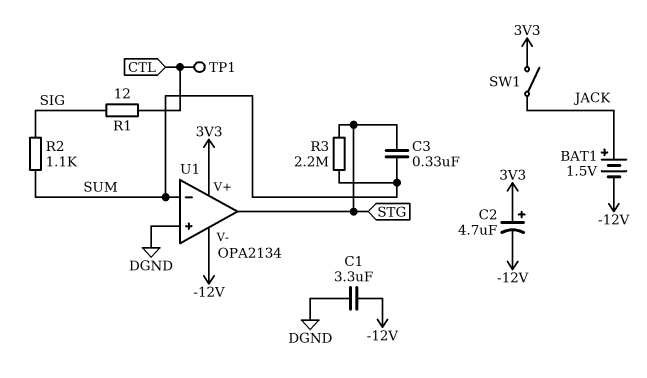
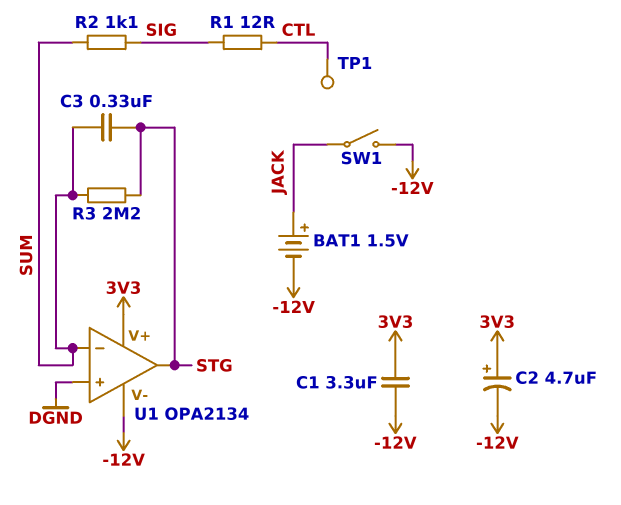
C1: 3.3uF (-12V, DGND) -> 3.3uF (-12V, 3V3)
SW1: switch (3V3, JACK) -> switch (-12V, JACK)

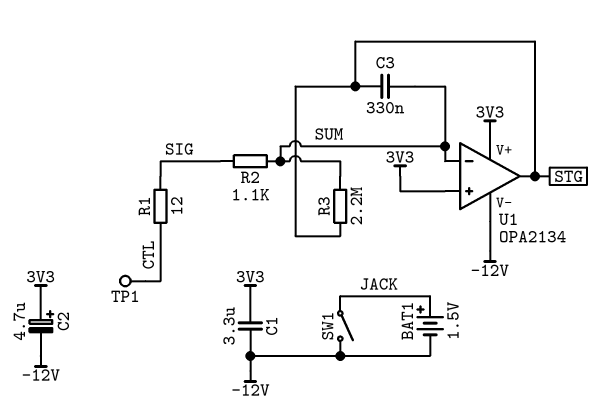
U1 pin in+: DGND -> 3V3

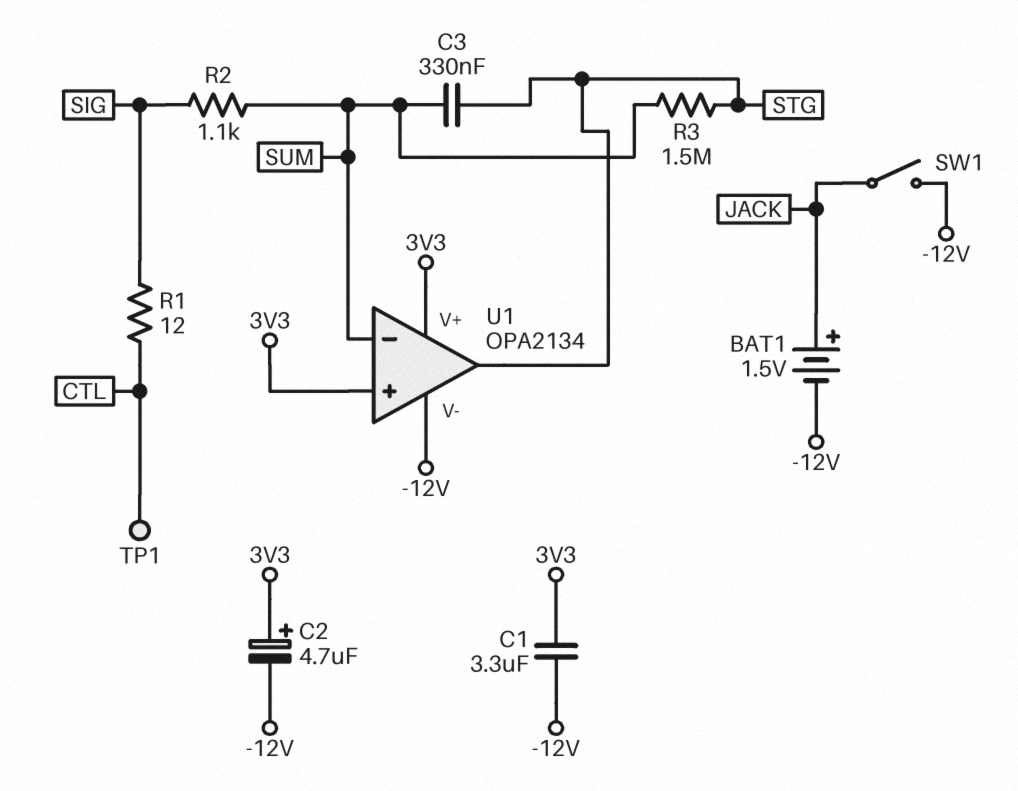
R3: 2.2M (STG, SUM) -> 1.5M (STG, SUM)

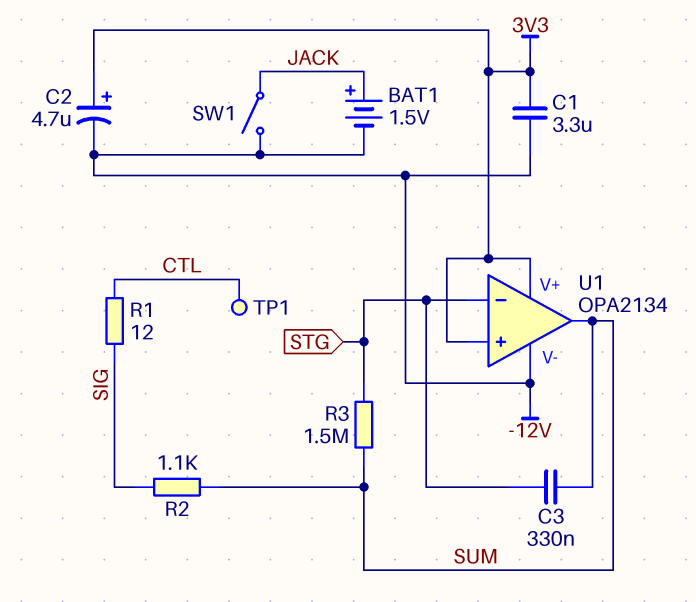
U1 pin in-: SUM -> STG
U1 pin out: STG -> SUM

